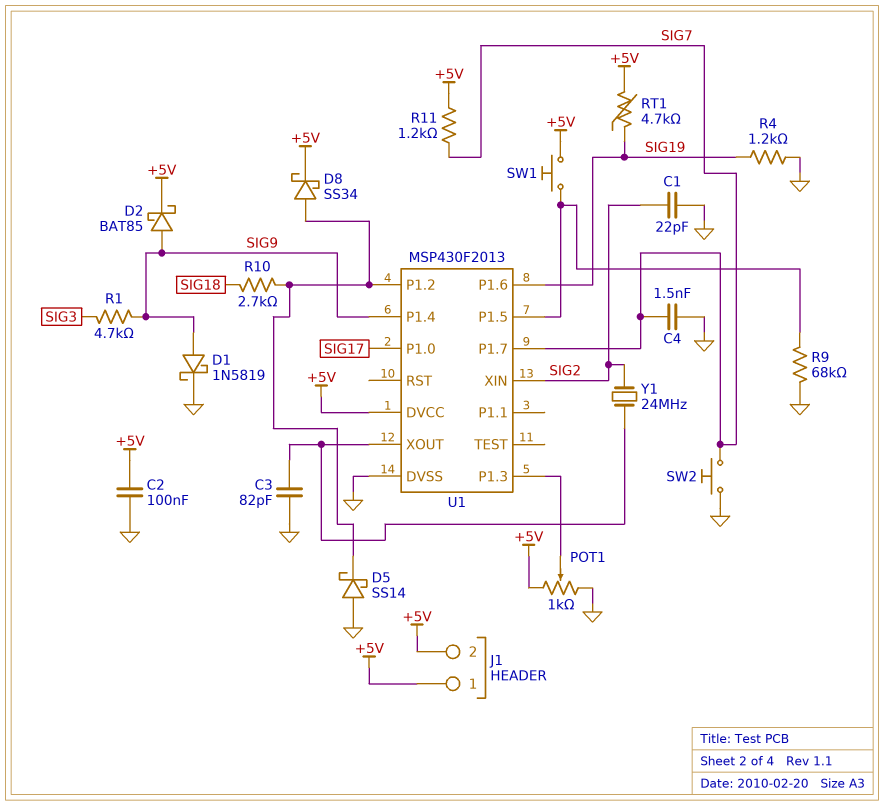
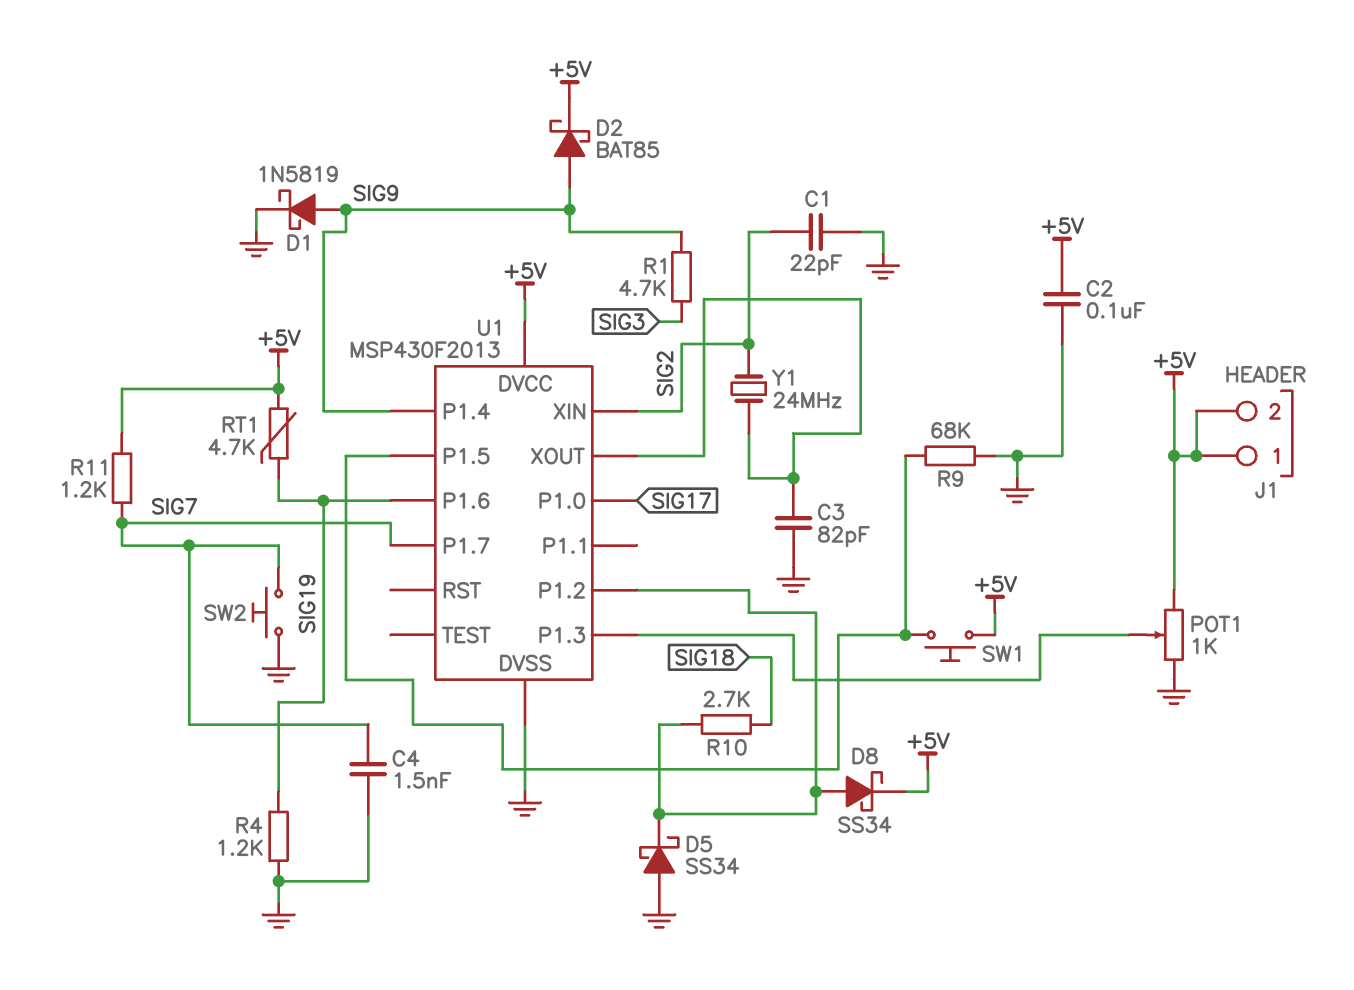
D5: schottky SS14 (A GND, K U1/P1.2) -> schottky SS34 (A GND, K U1/P1.2)

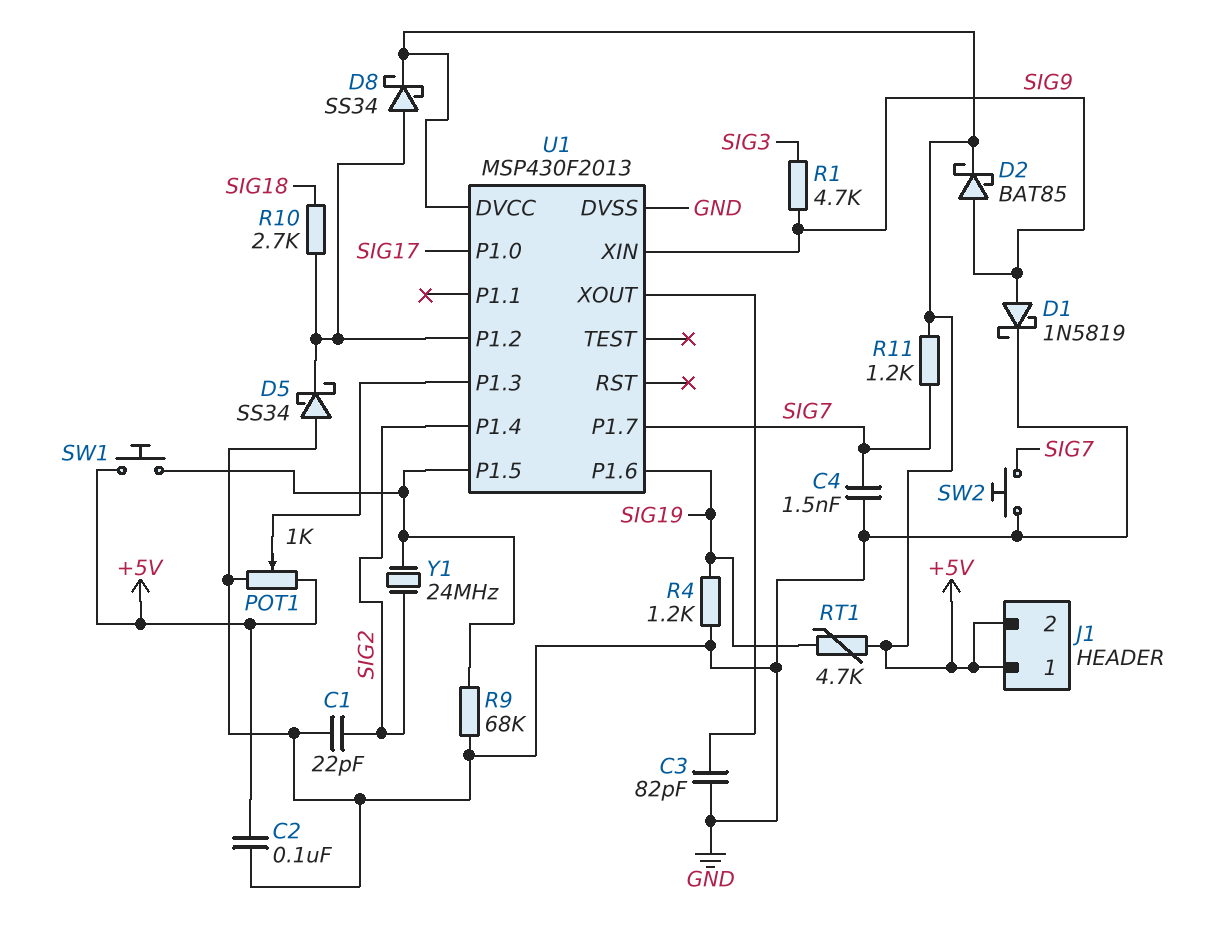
U1 pin P1.4: SIG9 -> SIG2
U1 pin XIN: SIG2 -> SIG9
Y1: 24MHz (SIG2, U1/XOUT) -> 24MHz (SIG2, U1/P1.5)

